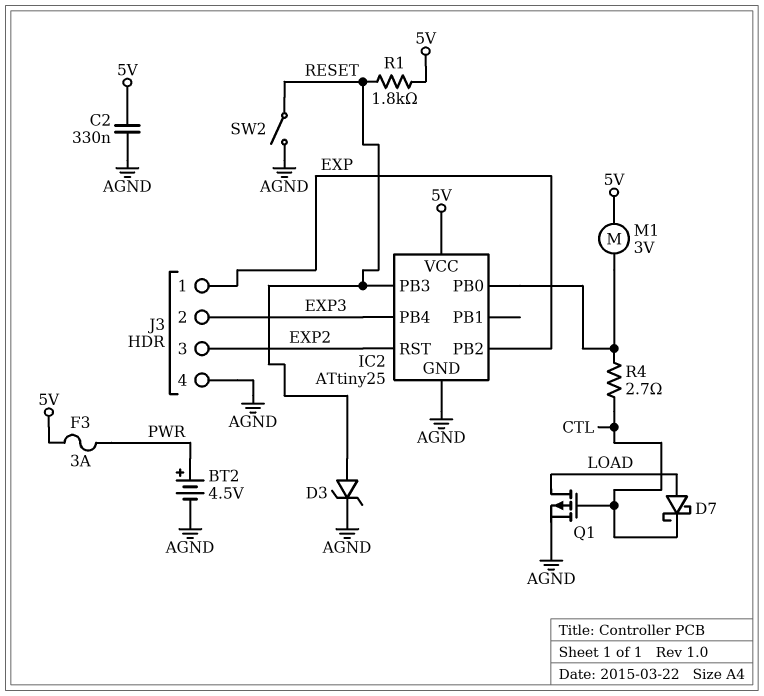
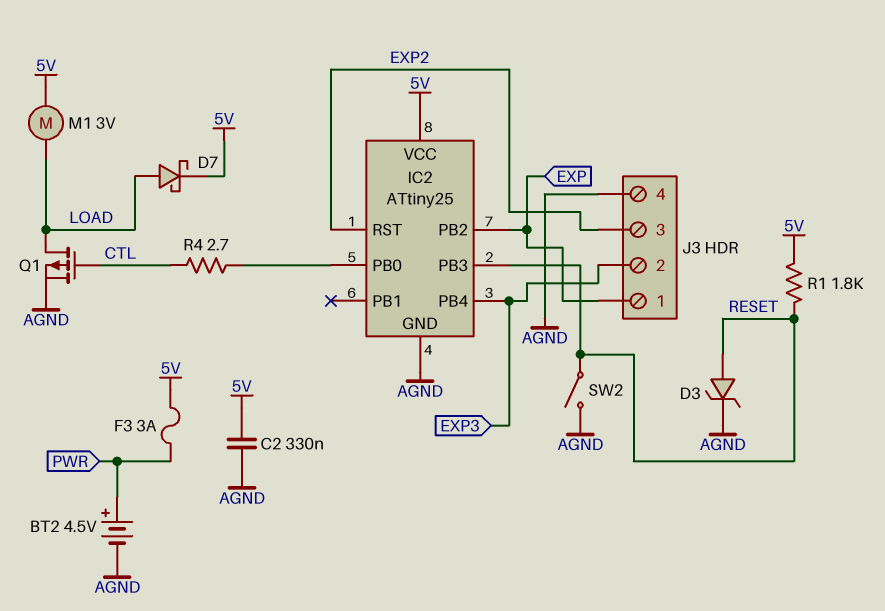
D7: schottky (A LOAD, K CTL) -> schottky (A LOAD, K 5V)
M1: motor 3V (5V, IC2/PB0) -> motor 3V (5V, LOAD)

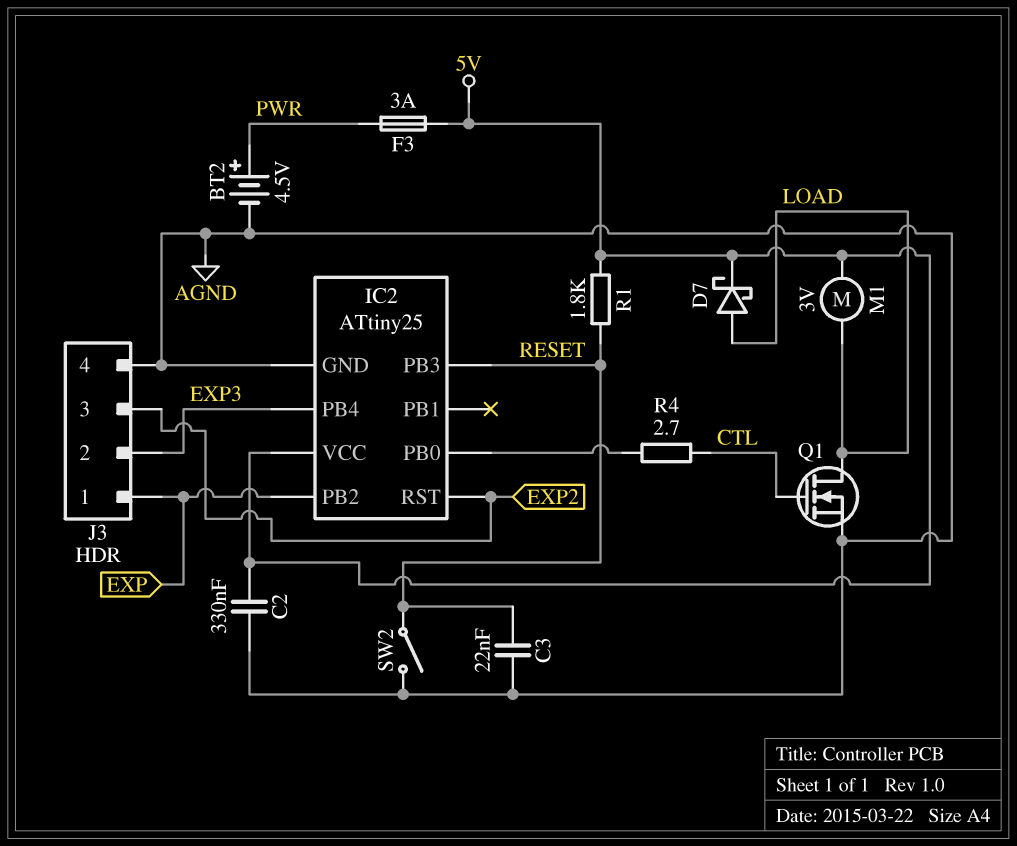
C3: none -> 22nF (AGND, RESET)
D3: zener (A RESET, K AGND) -> none
Q1: PMOS (G CTL, D LOAD, S AGND) -> NMOS (G CTL, D LOAD, S AGND)

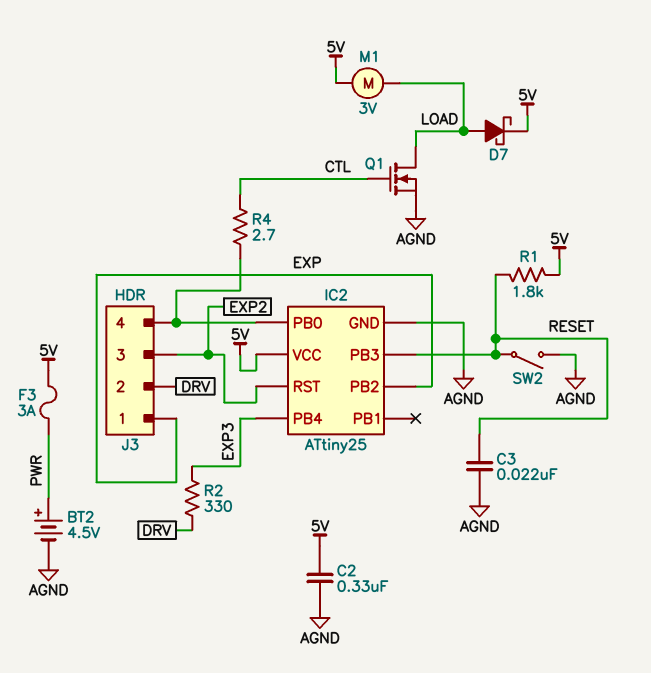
J3 pin 2: EXP3 -> DRV
J3 pin 4: AGND -> IC2/PB0
R2: none -> 330 (DRV, EXP3)

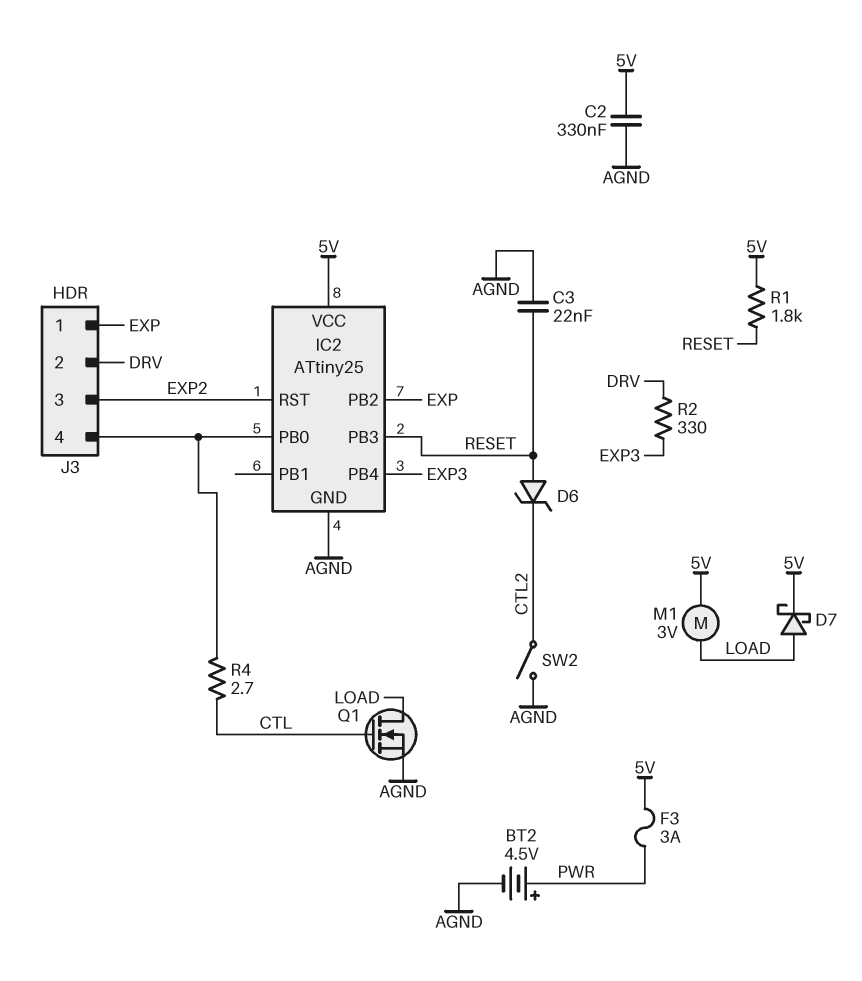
D6: none -> zener (A RESET, K CTL2)
SW2: switch (AGND, RESET) -> switch (AGND, CTL2)

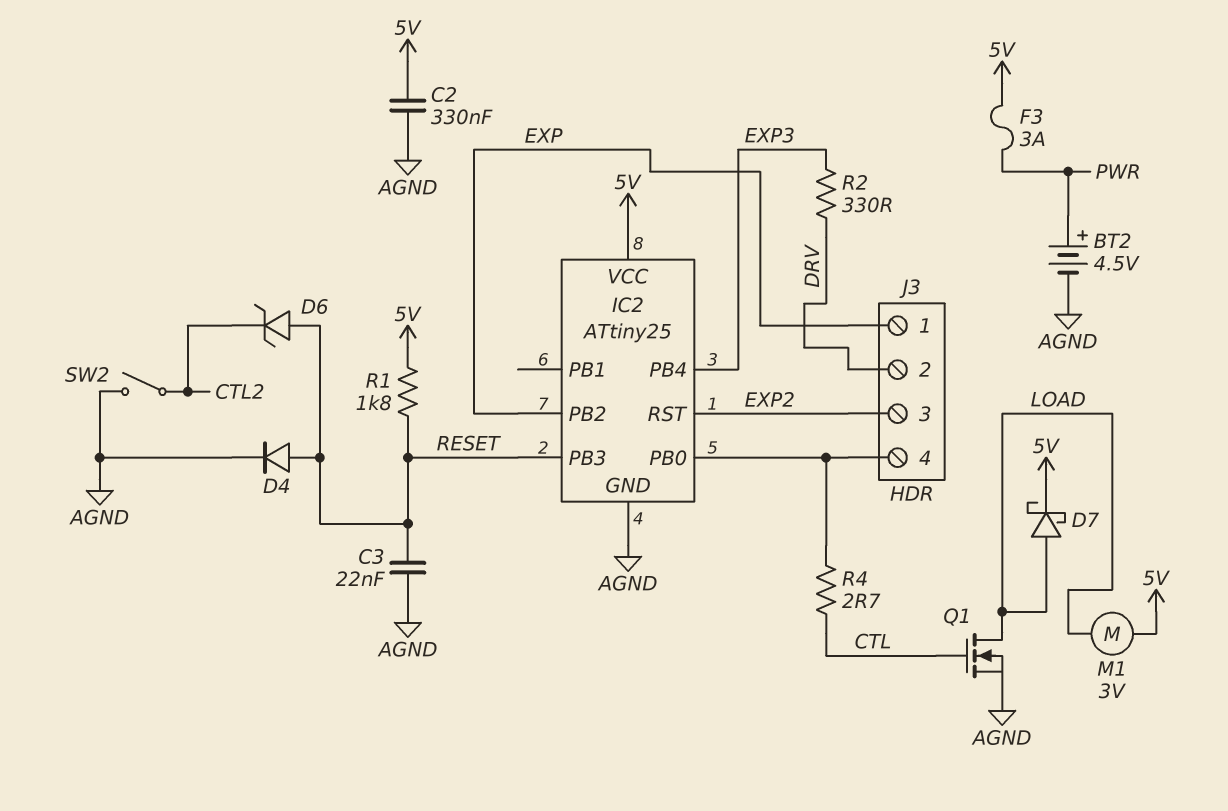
D4: none -> diode (A RESET, K AGND)

